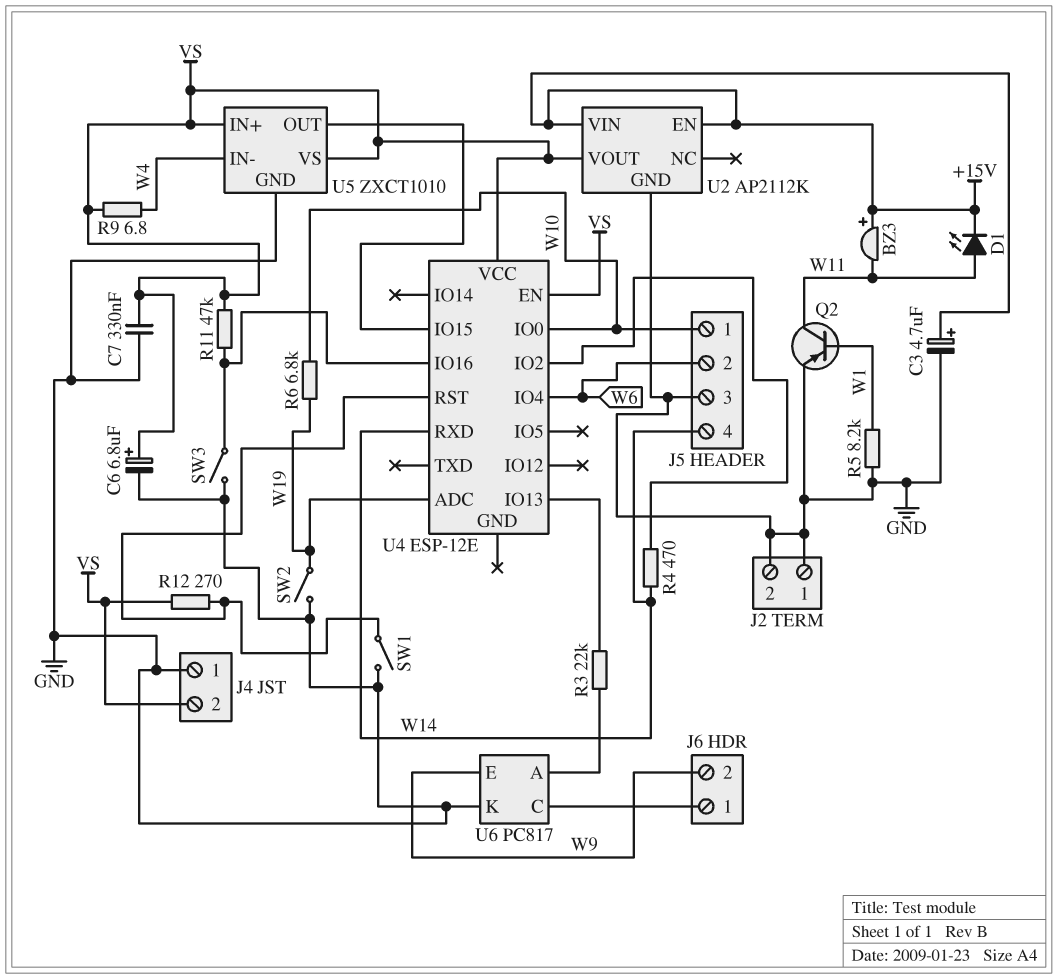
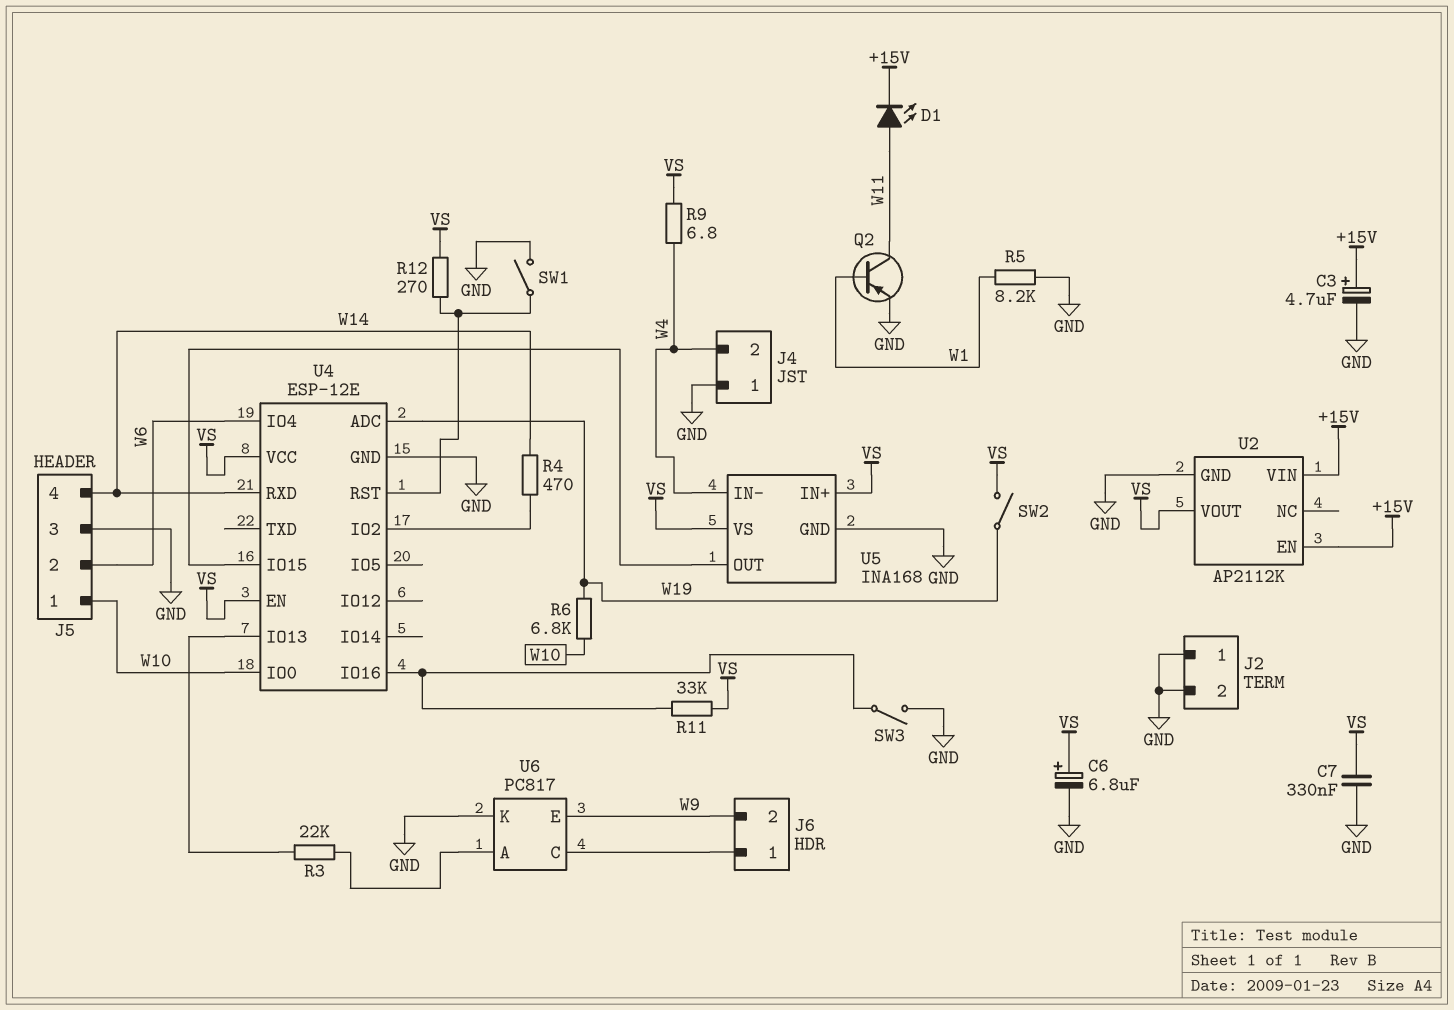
BZ3: buzzer (plus +15V, minus W11) -> none
J4 pin 2: VS -> W4
R11: 47k (U4/IO16, VS) -> 33k (U4/IO16, VS)
SW2: switch (GND, W19) -> switch (VS, W19)
U4 pin GND: none -> GND
U5: ZXCT1010 -> INA168

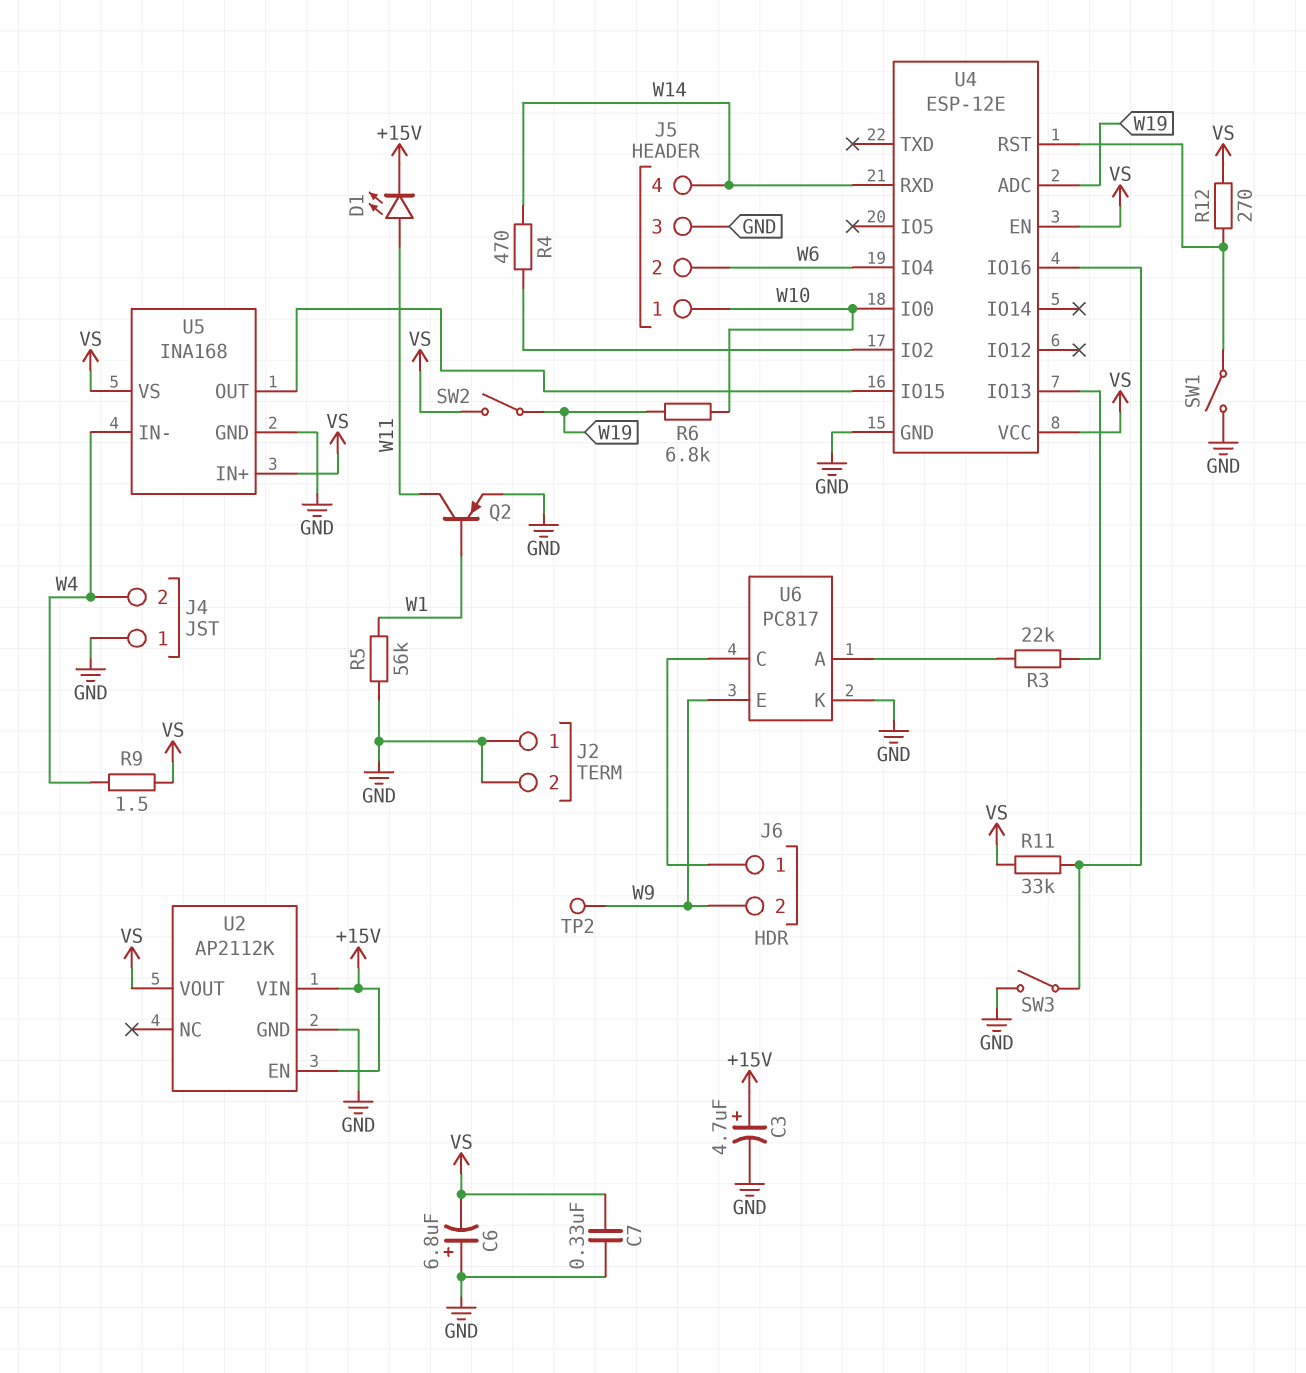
C6: 6.8uF (plus VS, minus GND) -> 6.8uF (plus GND, minus VS)
R5: 8.2k (GND, W1) -> 56k (GND, W1)
R9: 6.8 (VS, W4) -> 1.5 (VS, W4)
TP2: none -> test point (W9)

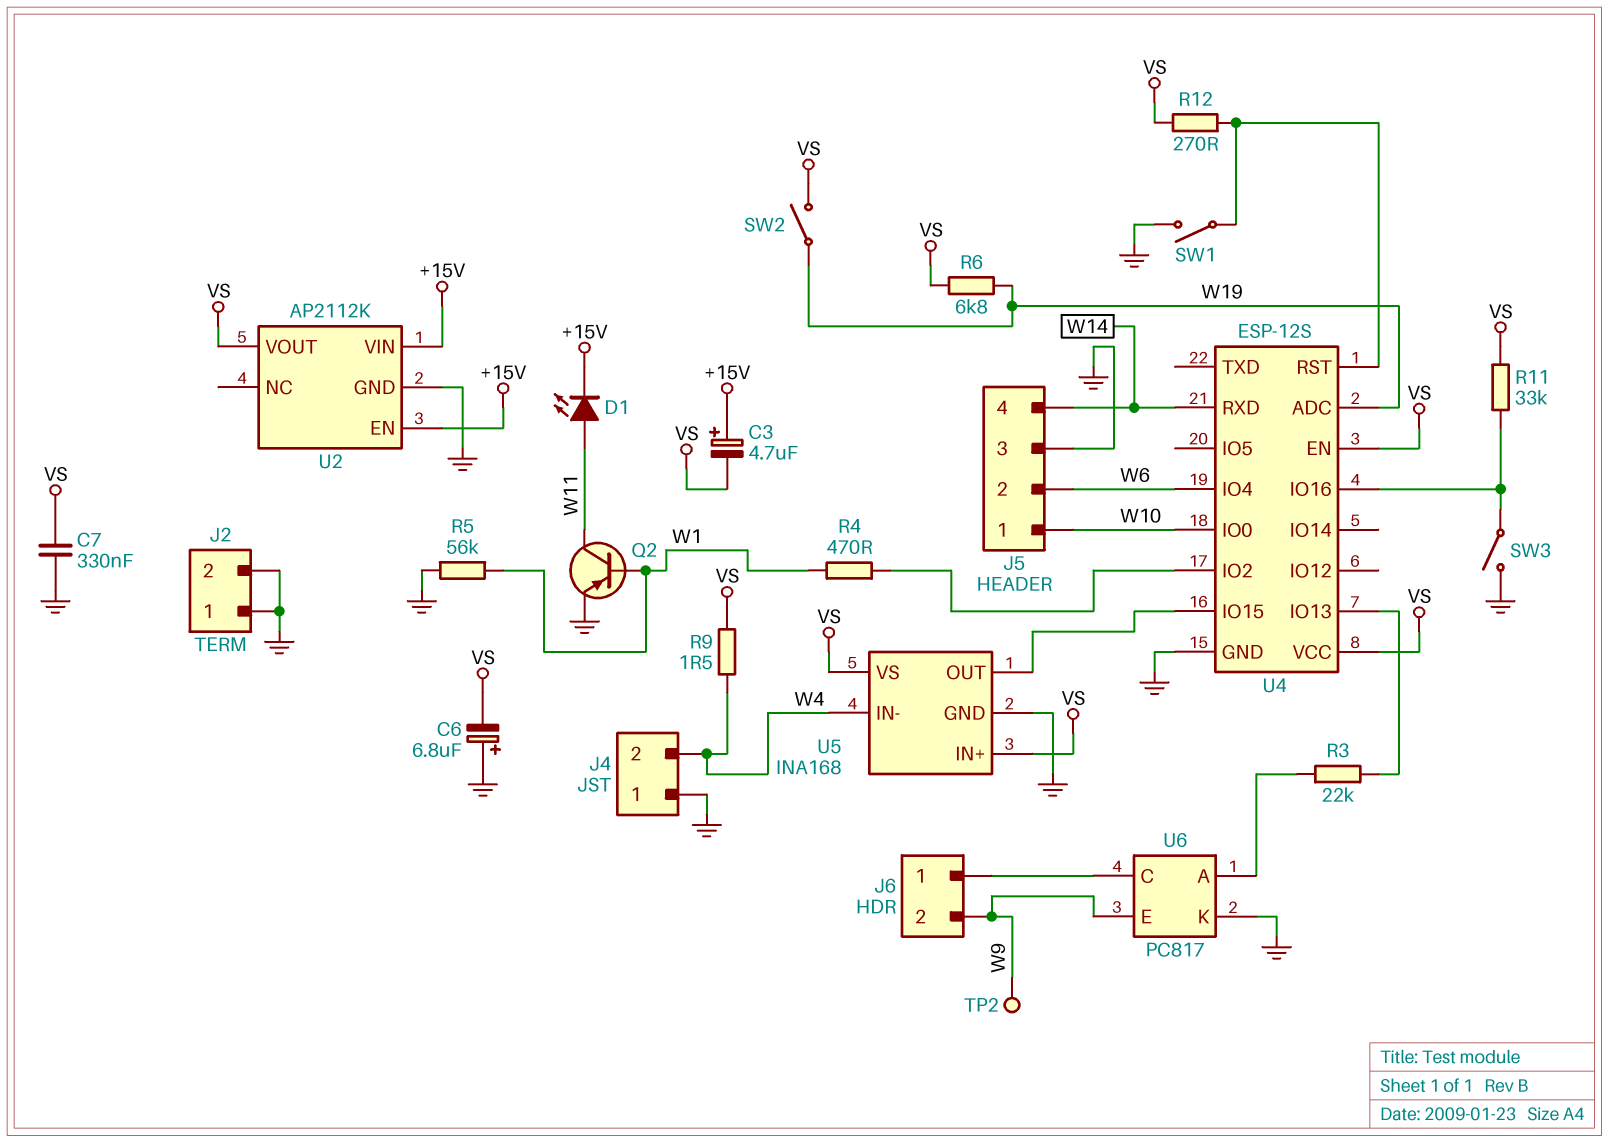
C3: 4.7uF (plus +15V, minus GND) -> 4.7uF (plus +15V, minus VS)
R4: 470 (U4/IO2, W14) -> 470 (U4/IO2, W1)
R6: 6.8k (W10, W19) -> 6.8k (VS, W19)
U4: ESP-12E -> ESP-12S

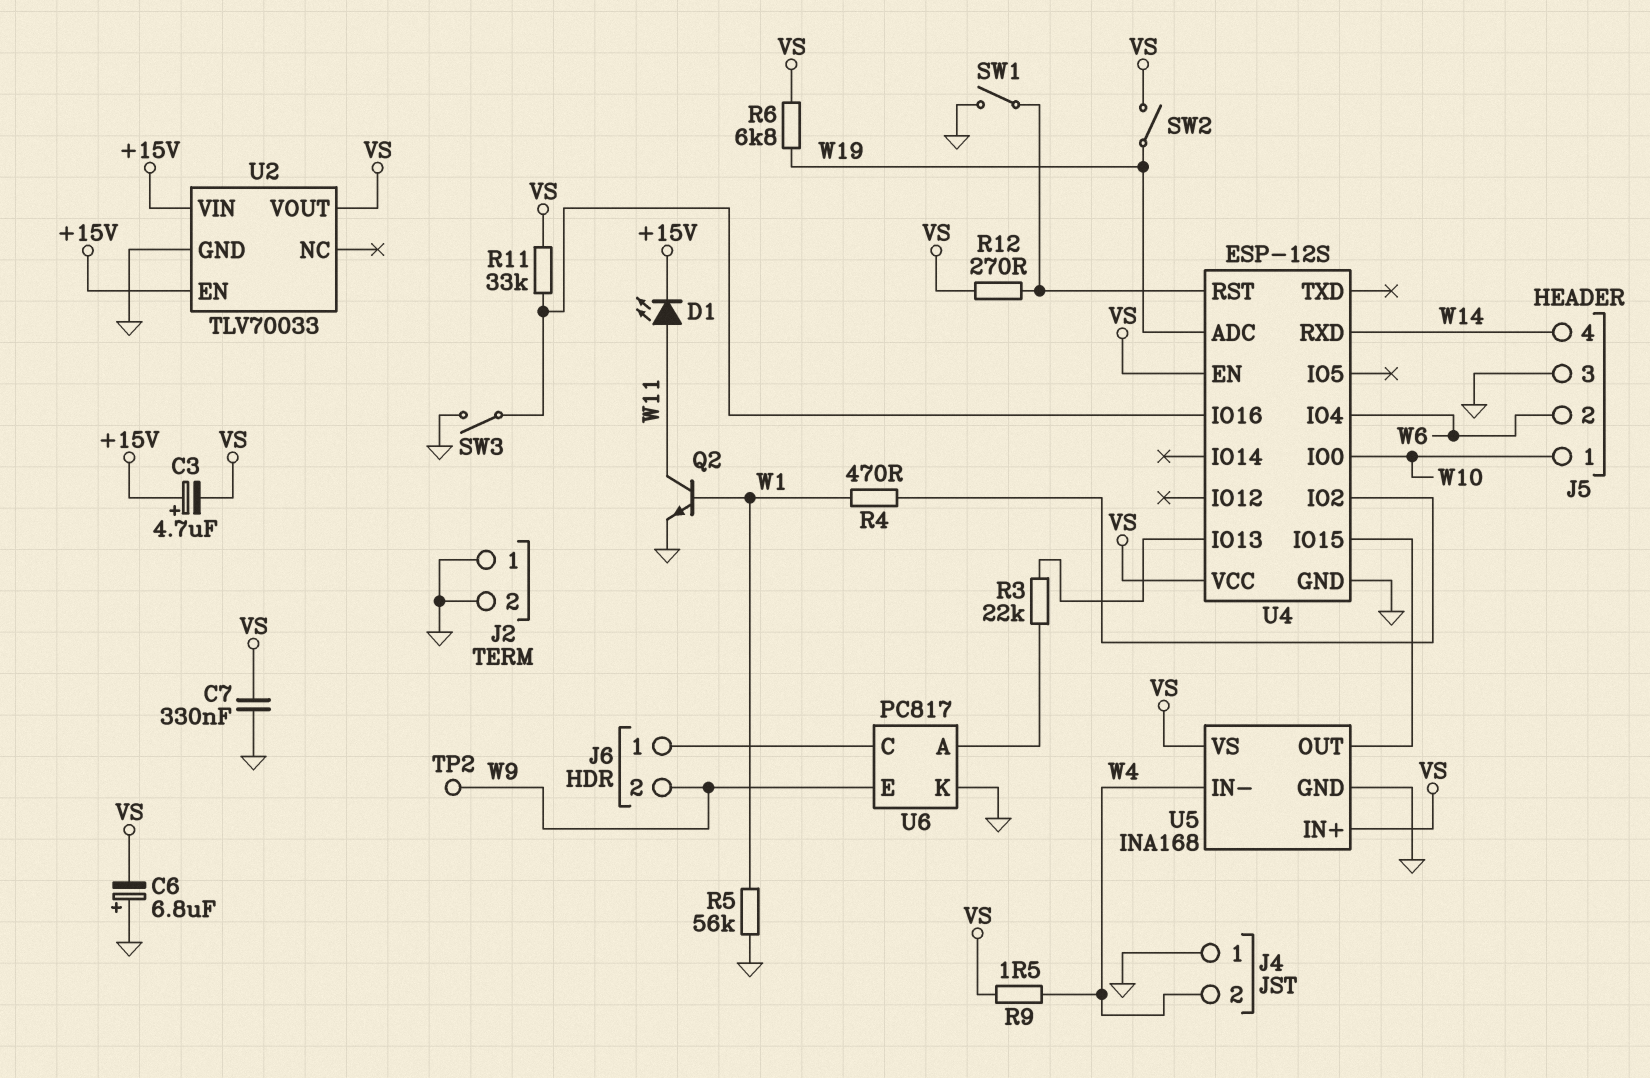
Q2: PNP (B W1, C W11, E GND) -> NPN (B W1, C W11, E GND)
U2: AP2112K -> TLV70033

